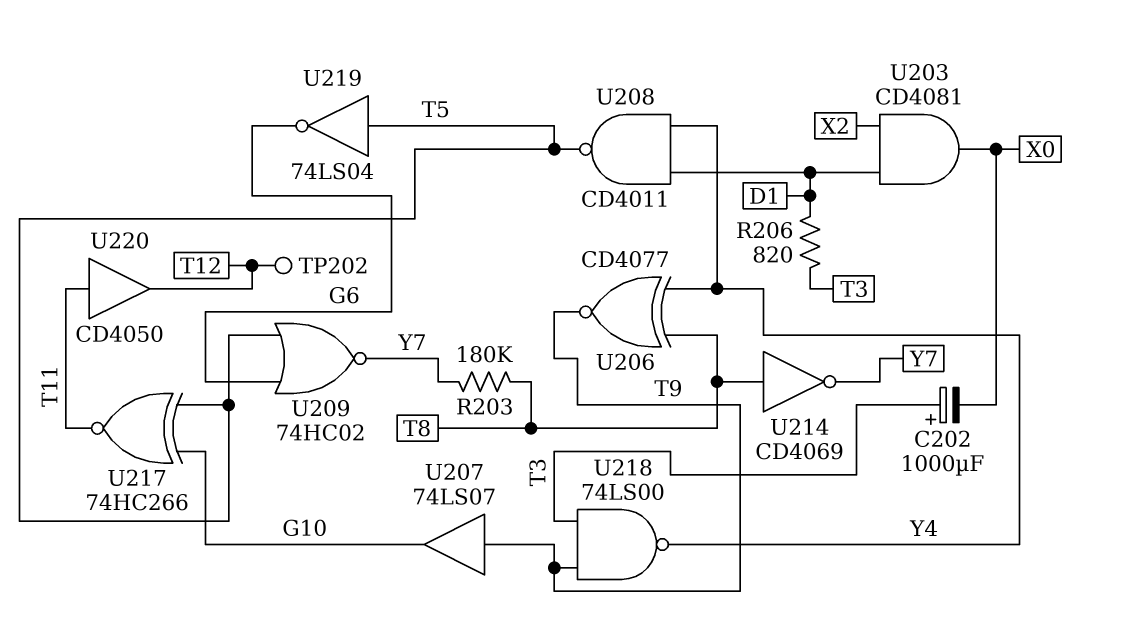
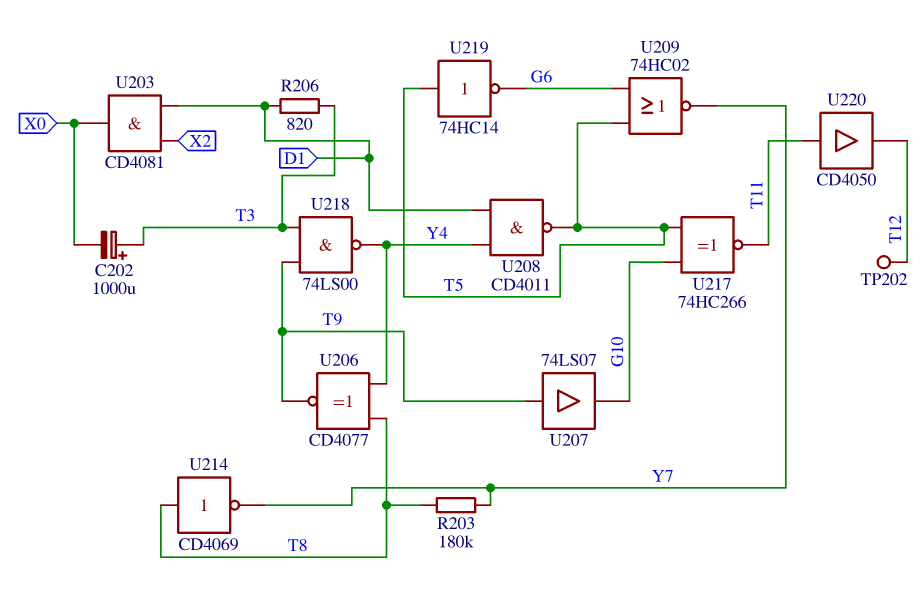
U219: NOT 74LS04 (in T5, out G6) -> NOT 74HC14 (in T5, out G6)

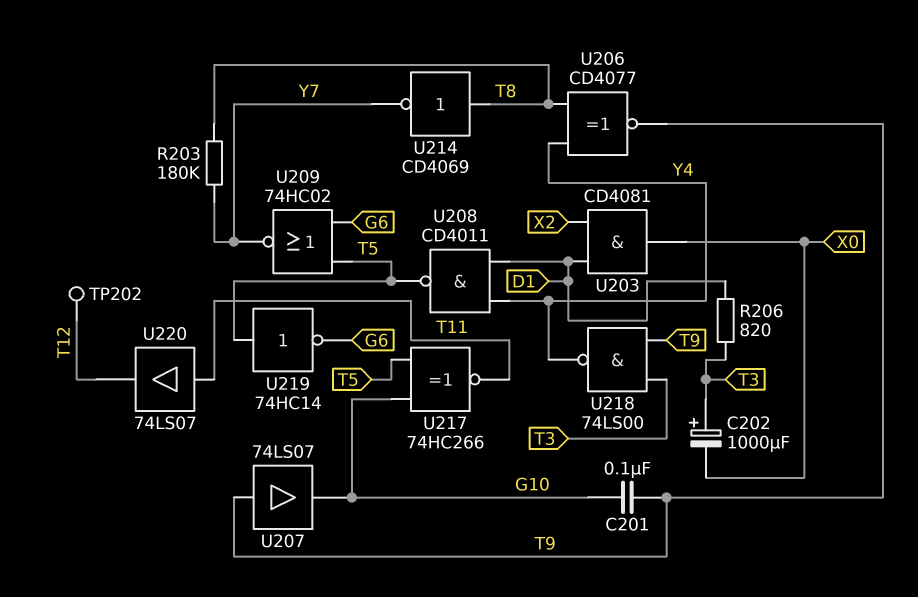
C201: none -> 100nF (G10, T9)
U220: buffer CD4050 (in T11, out T12) -> buffer 74LS07 (in T11, out T12)

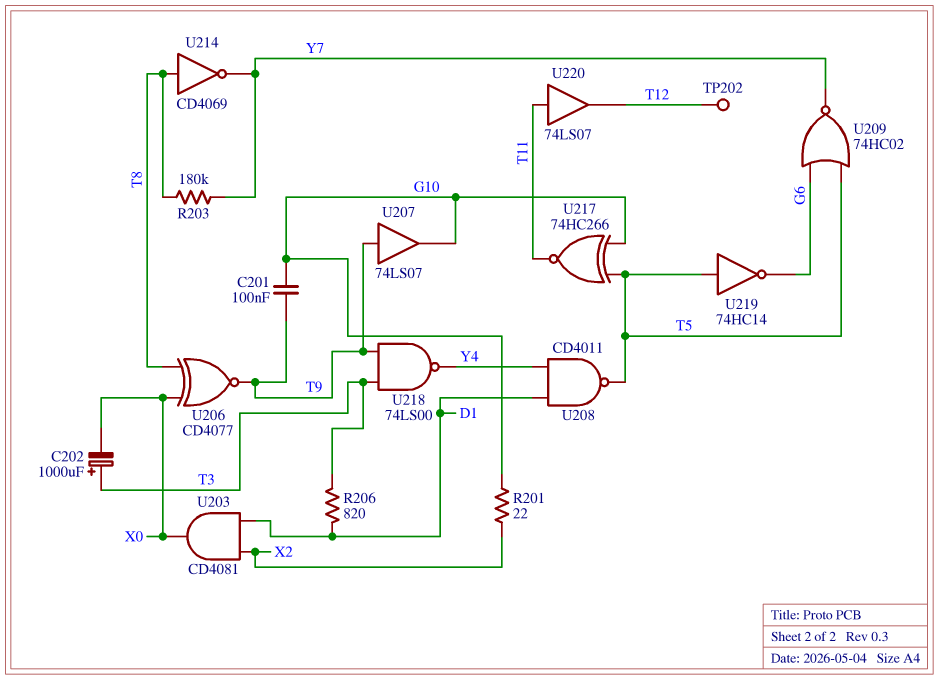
R201: none -> 22 (G10, X2)
U206: XNOR CD4077 (in T8, in Y4, out T9) -> XNOR CD4077 (in T8, in X0, out T9)

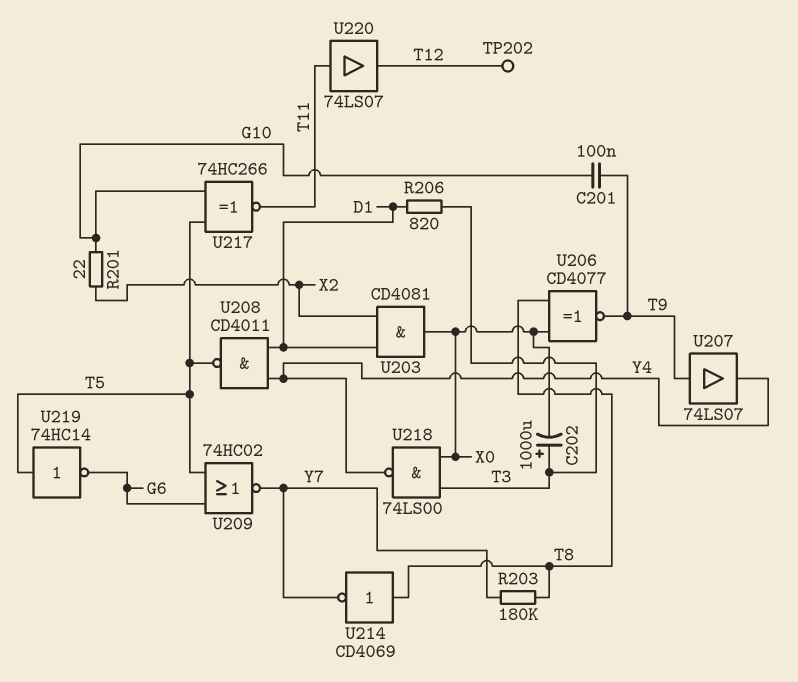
U207: buffer 74LS07 (in T9, out G10) -> buffer 74LS07 (in T9, out Y4)
U218: NAND 74LS00 (in T3, in T9, out Y4) -> NAND 74LS00 (in T3, in X0, out Y4)

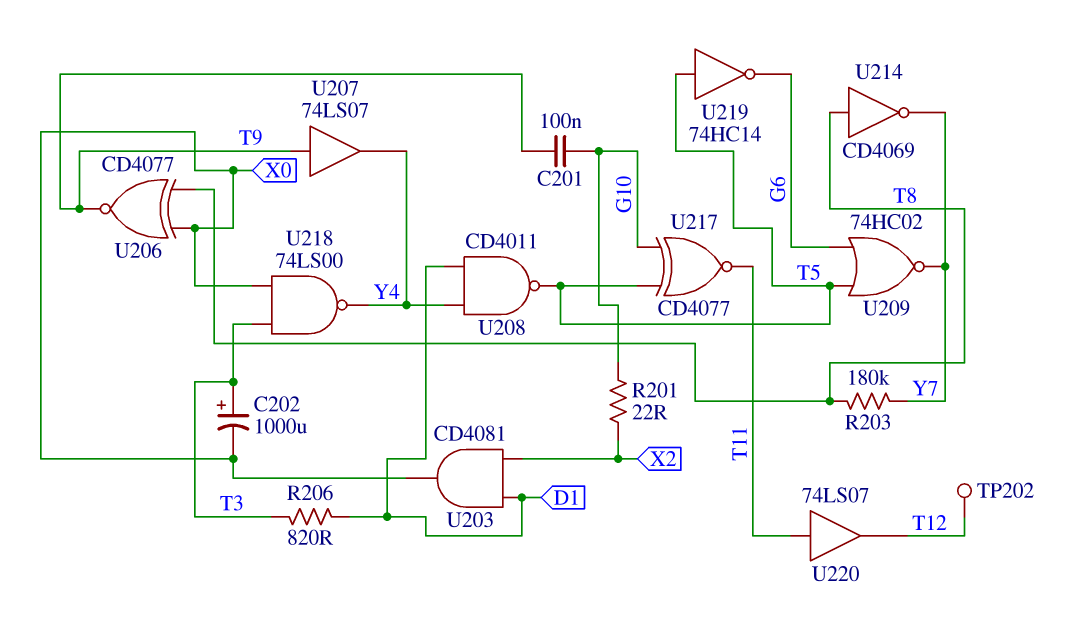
U217: XNOR 74HC266 (in G10, in T5, out T11) -> XNOR CD4077 (in G10, in T5, out T11)

